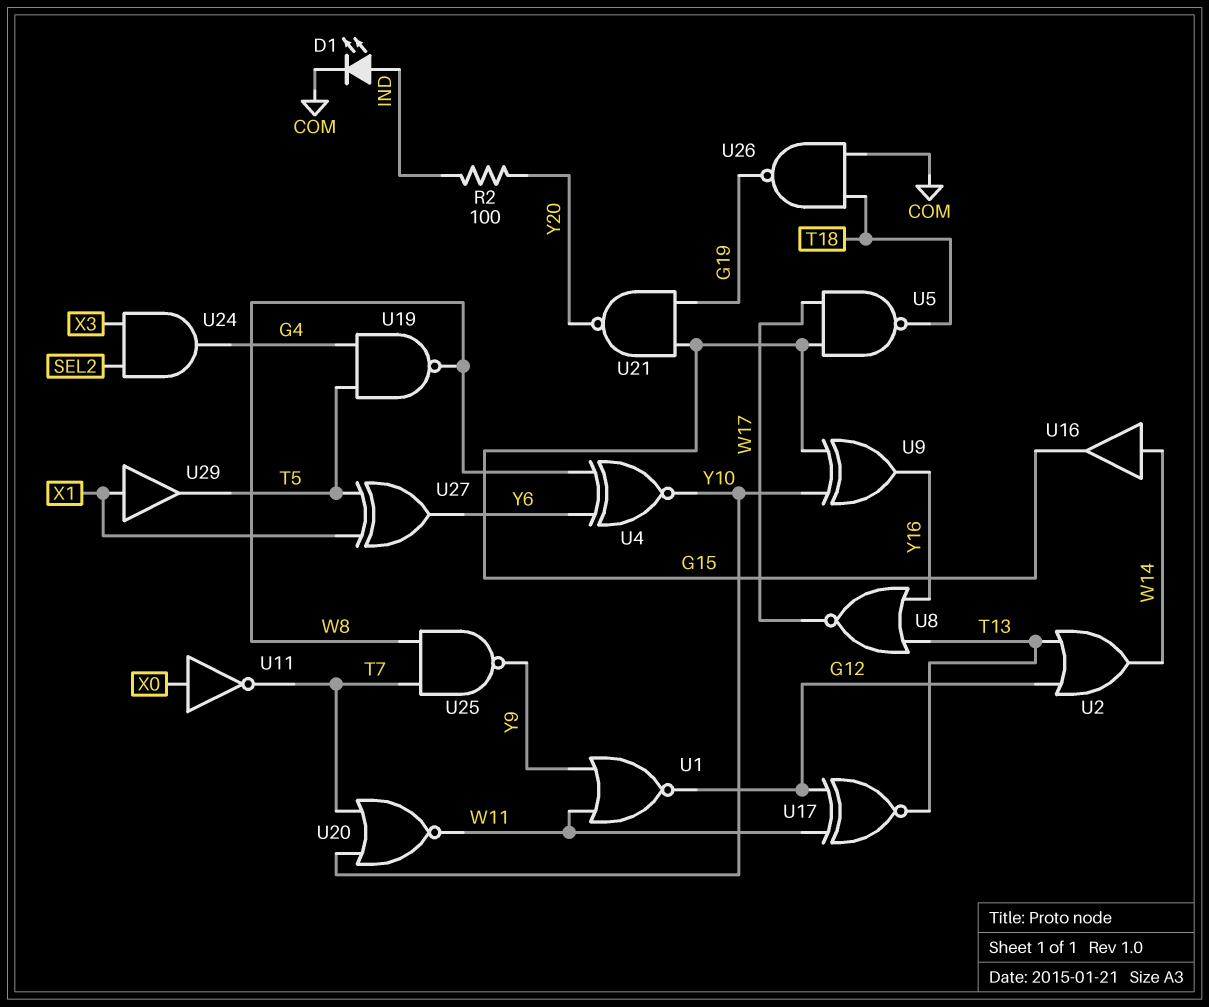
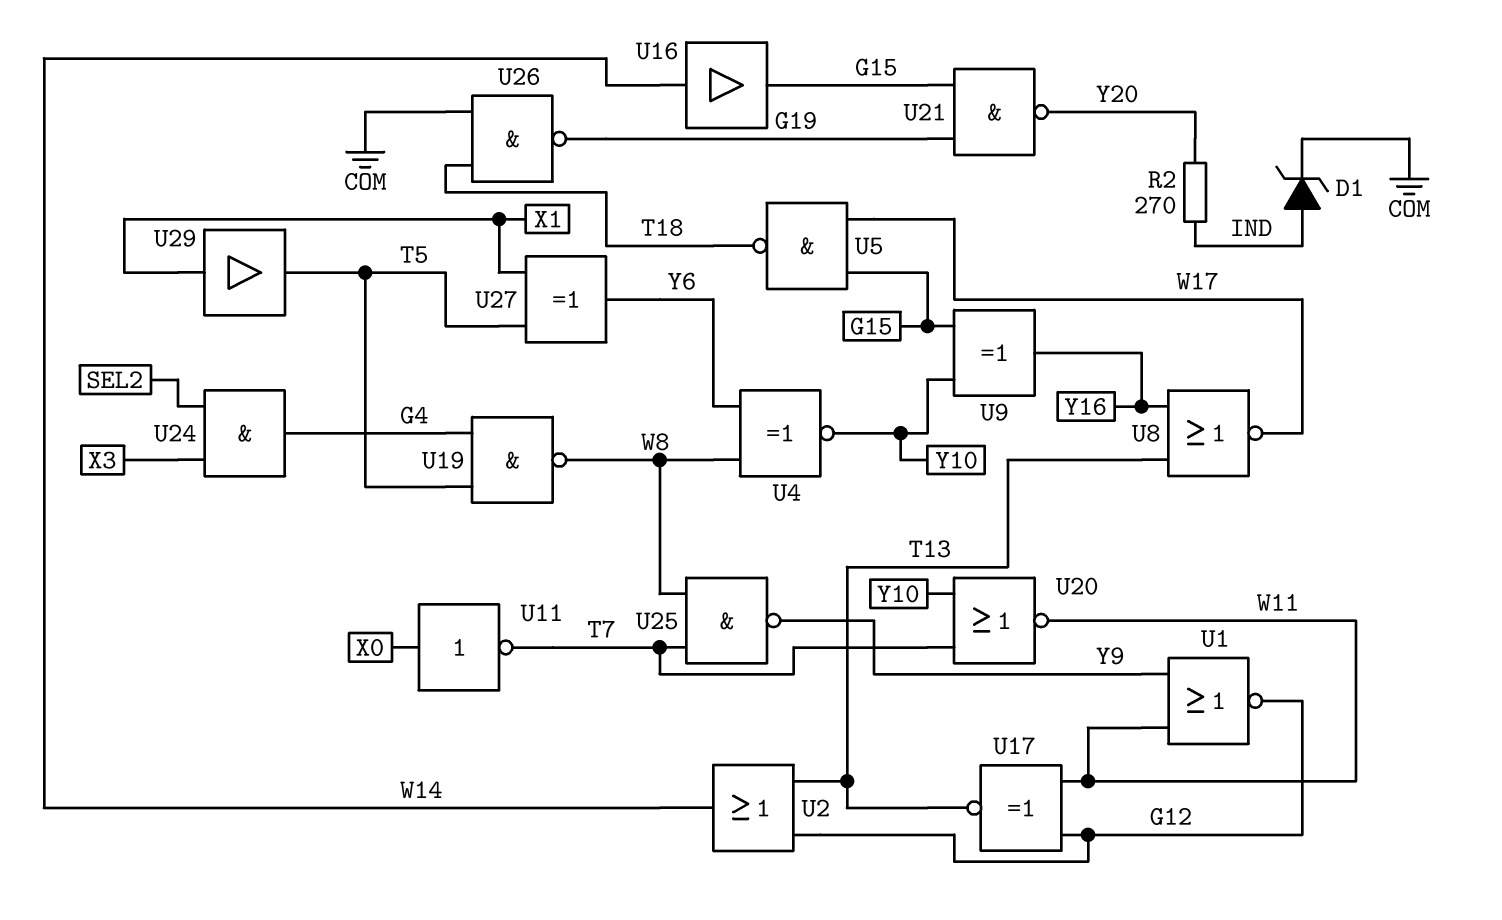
D1: LED (A IND, K COM) -> zener (A IND, K COM)
R2: 100 (IND, Y20) -> 270 (IND, Y20)

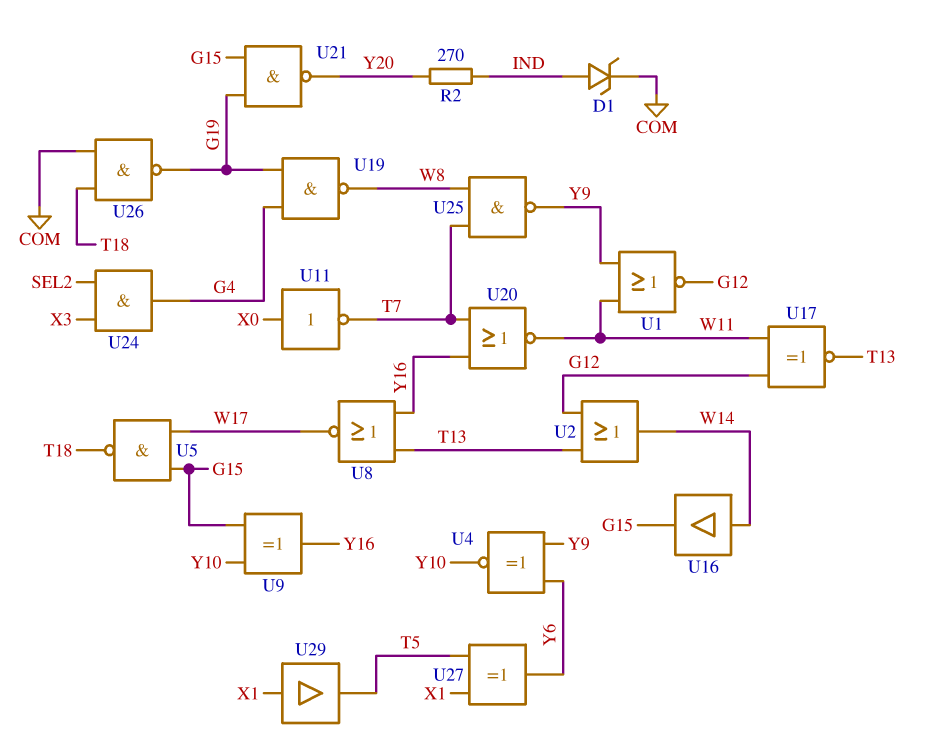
U4: XNOR (in W8, in Y6, out Y10) -> XNOR (in Y6, in Y9, out Y10)
U19: NAND (in G4, in T5, out W8) -> NAND (in G4, in G19, out W8)
U20: NOR (in T7, in Y10, out W11) -> NOR (in T7, in Y16, out W11)

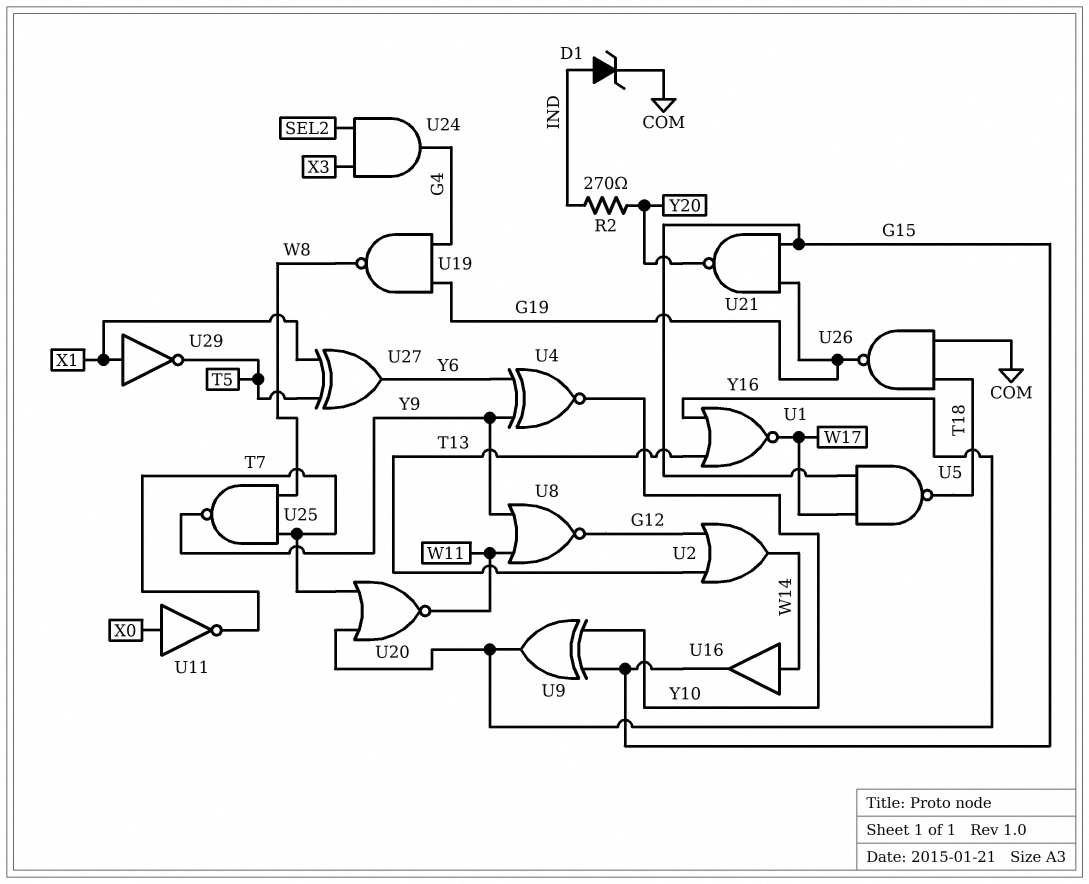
U1: NOR (in W11, in Y9, out G12) -> NOR (in T13, in Y16, out W17)
U8: NOR (in T13, in Y16, out W17) -> NOR (in W11, in Y9, out G12)
U17: XNOR (in G12, in W11, out T13) -> none
U29: buffer (in X1, out T5) -> NOT (in X1, out T5)

